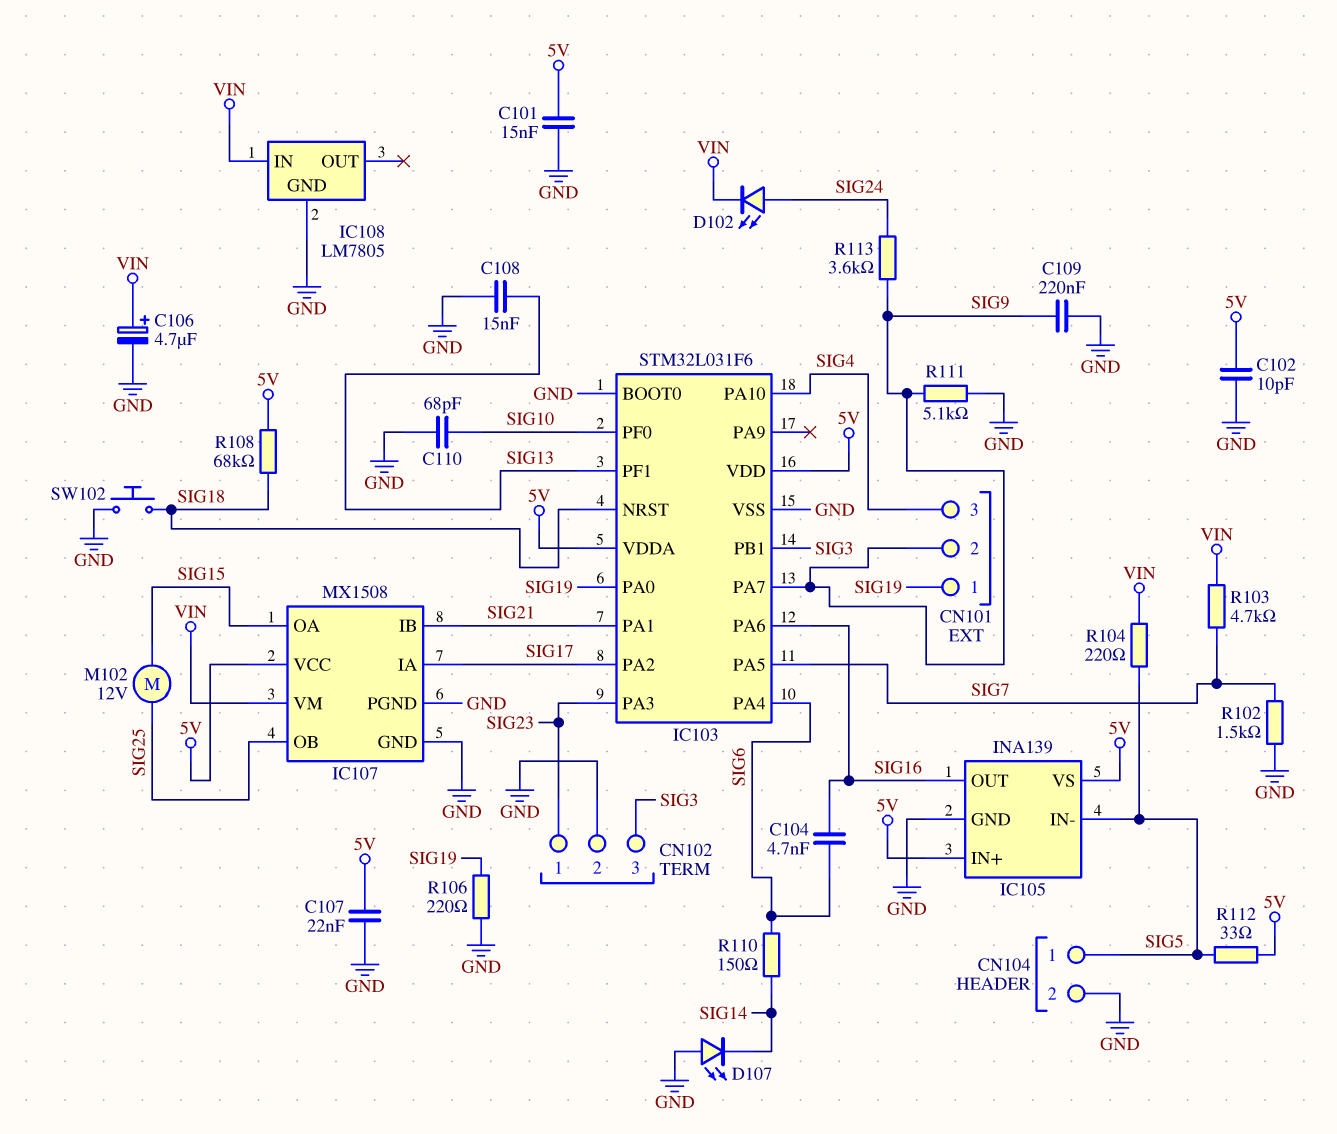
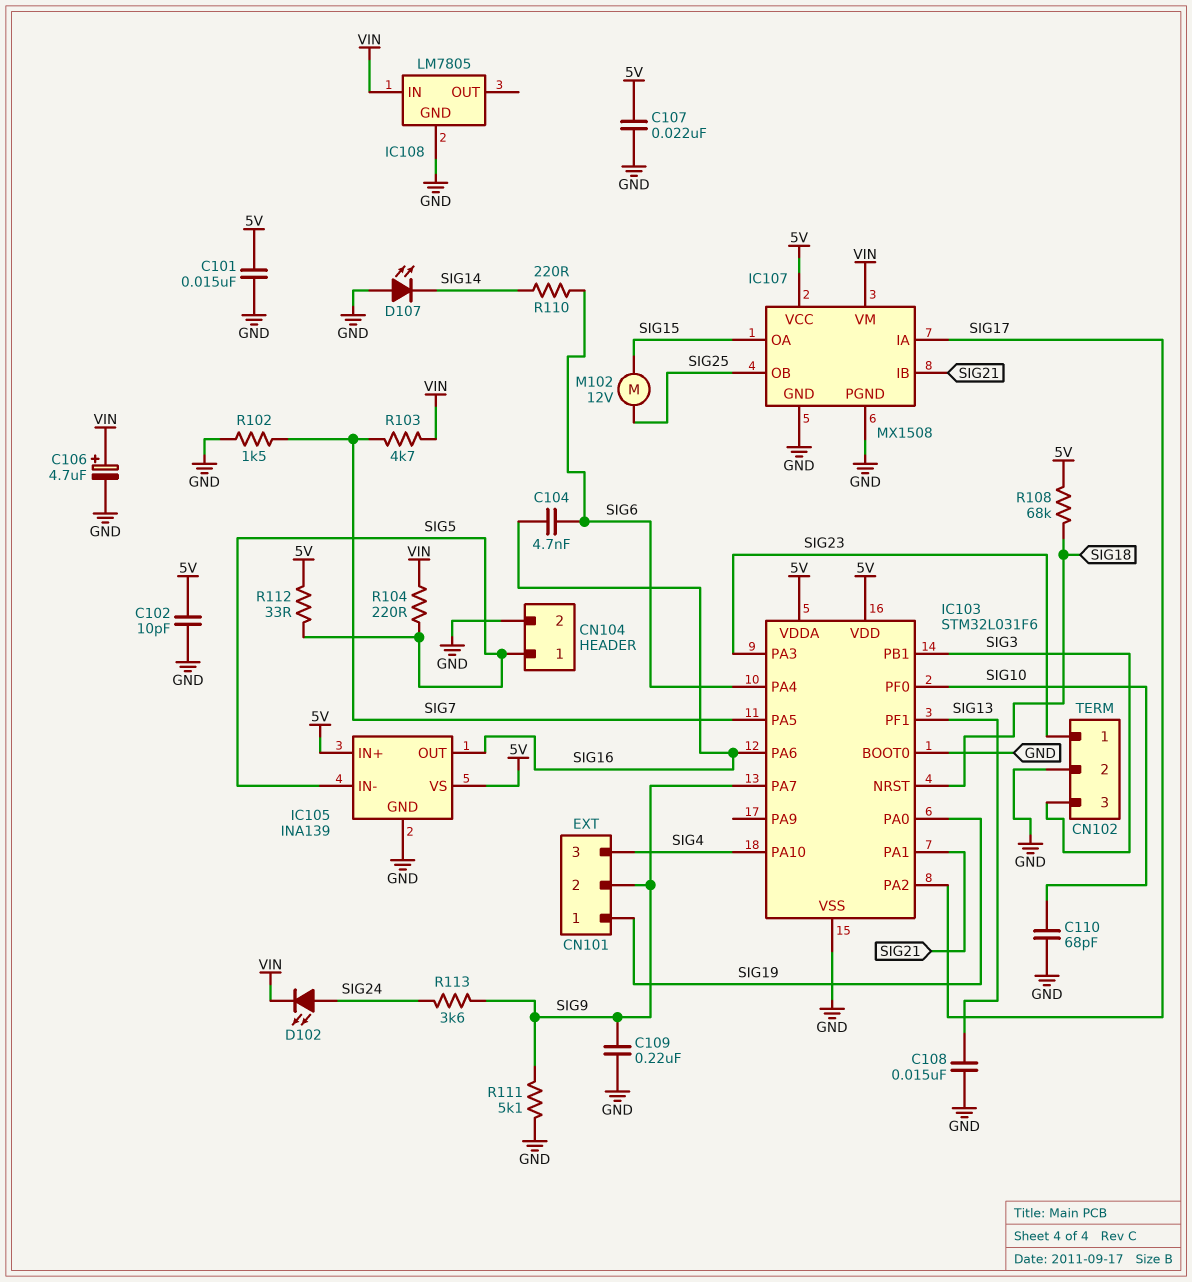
R106: 220 (GND, SIG19) -> none
R110: 150 (SIG6, SIG14) -> 220 (SIG6, SIG14)
SW102: button (GND, SIG18) -> none

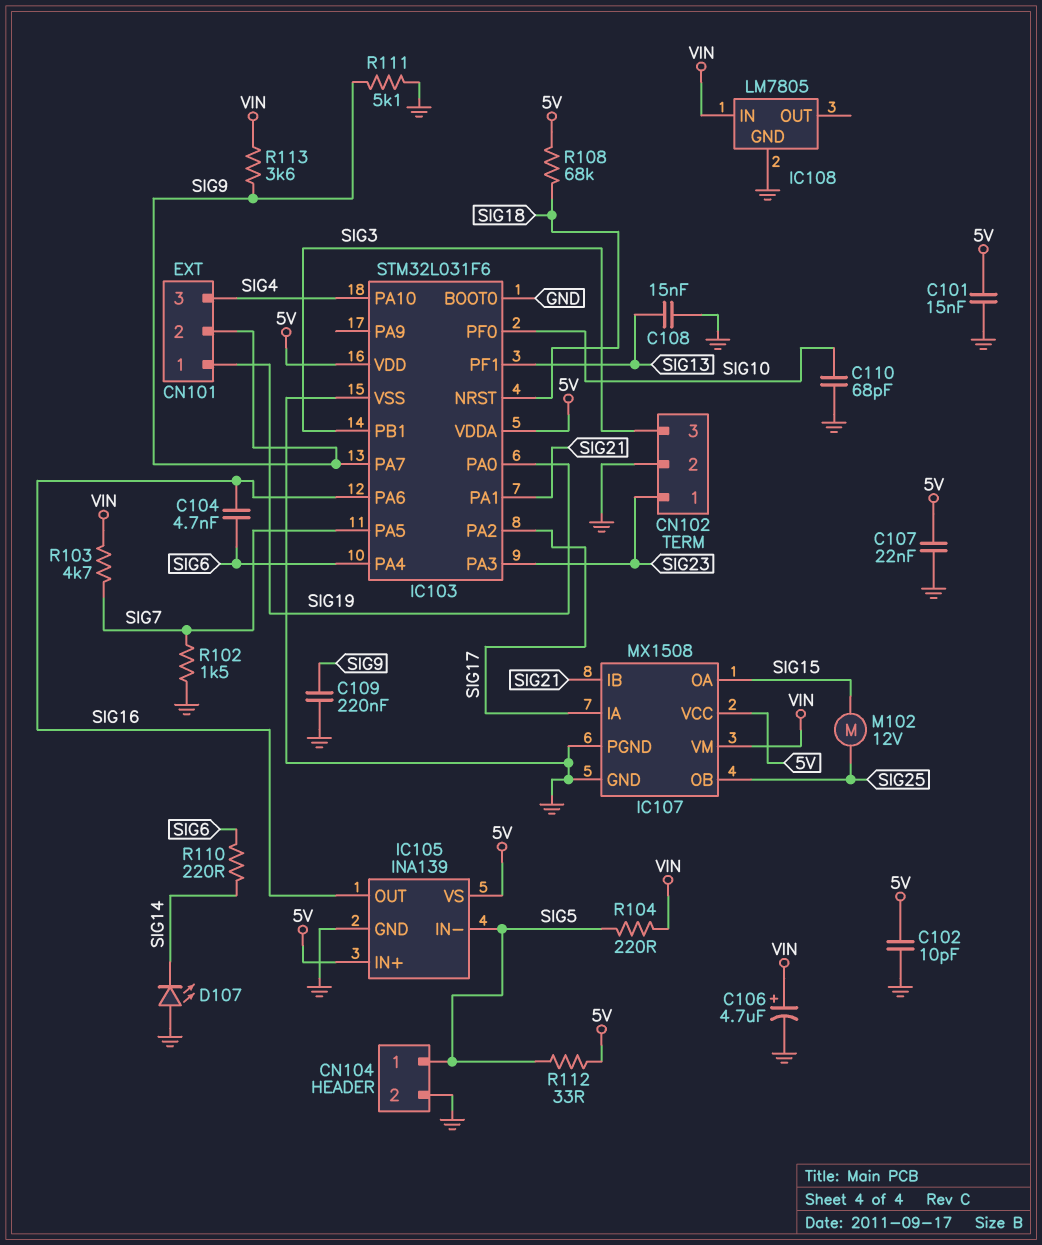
D102: LED (A SIG24, K VIN) -> none
R113: 3.6k (SIG9, SIG24) -> 3.6k (SIG9, VIN)

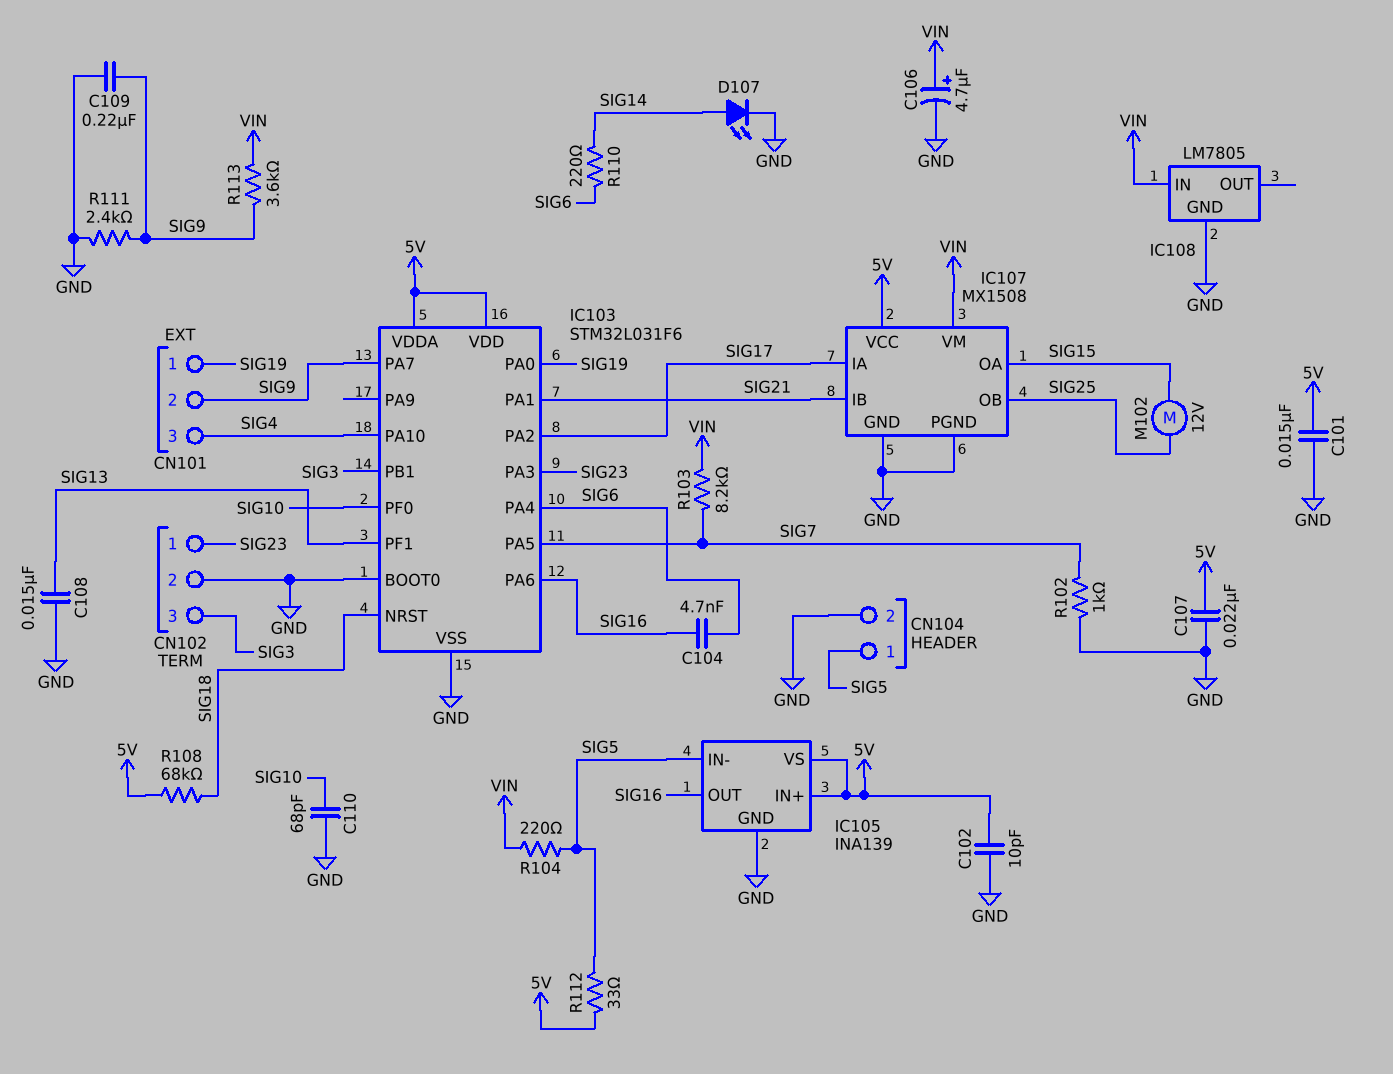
D107: LED (A GND, K SIG14) -> LED (A SIG14, K GND)
R102: 1.5k (GND, SIG7) -> 1k (GND, SIG7)
R103: 4.7k (SIG7, VIN) -> 8.2k (SIG7, VIN)
R111: 5.1k (GND, SIG9) -> 2.4k (GND, SIG9)

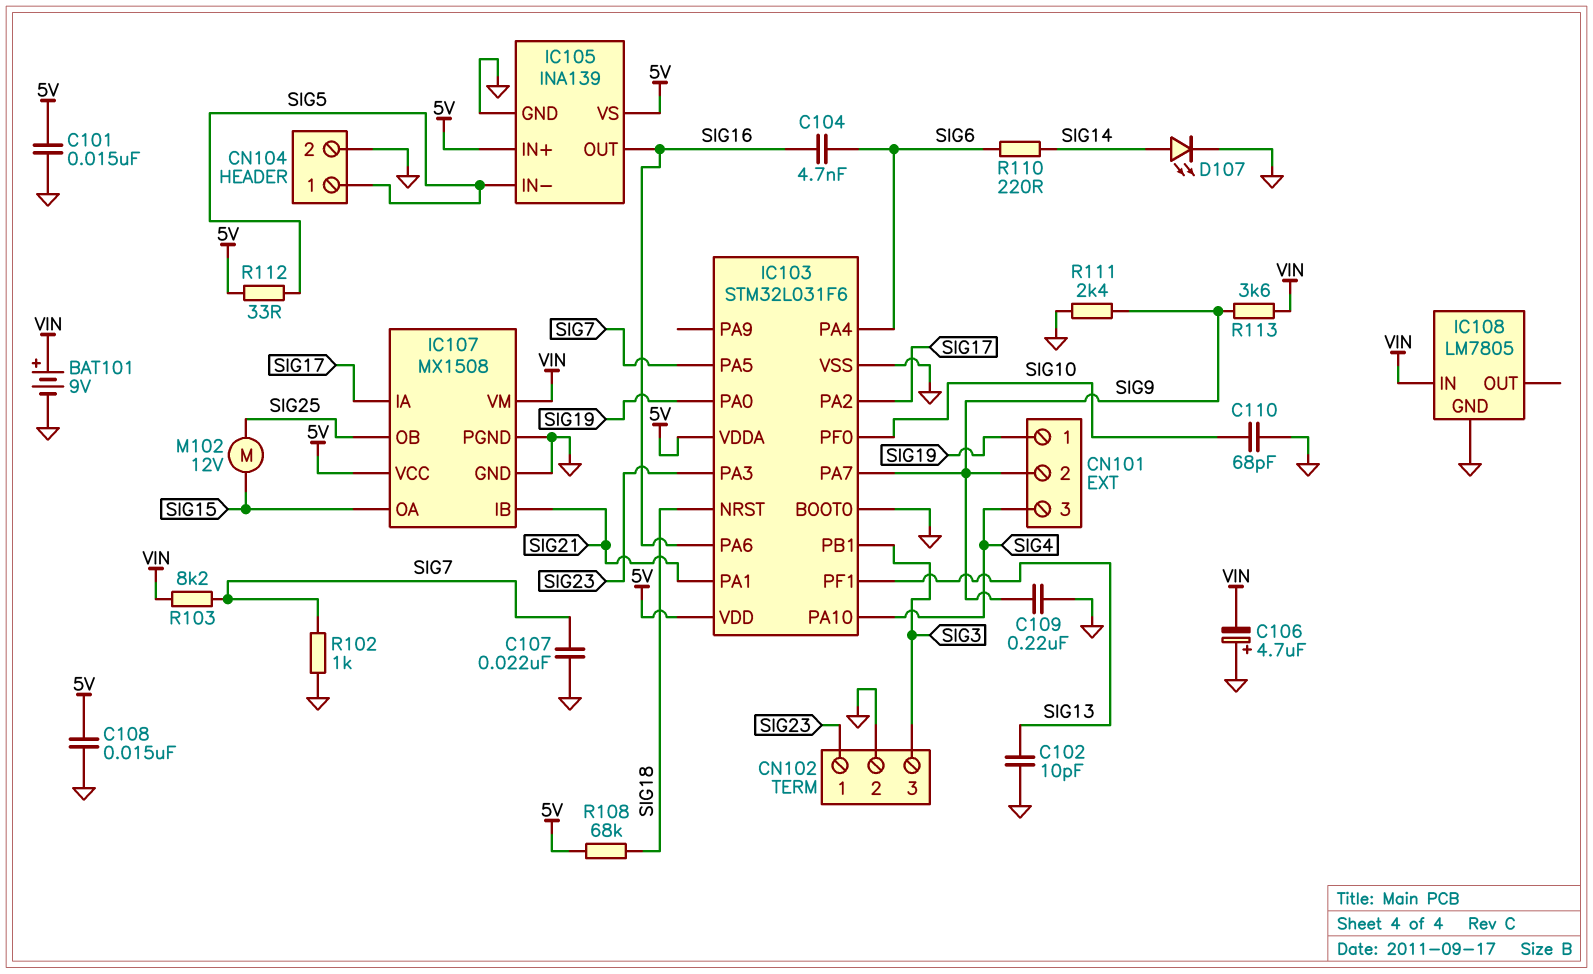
BAT101: none -> 9V (plus VIN, minus GND)
C102: 10pF (5V, GND) -> 10pF (GND, SIG13)
C106: 4.7uF (plus VIN, minus GND) -> 4.7uF (plus GND, minus VIN)
C107: 22nF (5V, GND) -> 22nF (GND, SIG7)
C108: 15nF (GND, SIG13) -> 15nF (5V, GND)
R104: 220 (SIG5, VIN) -> none

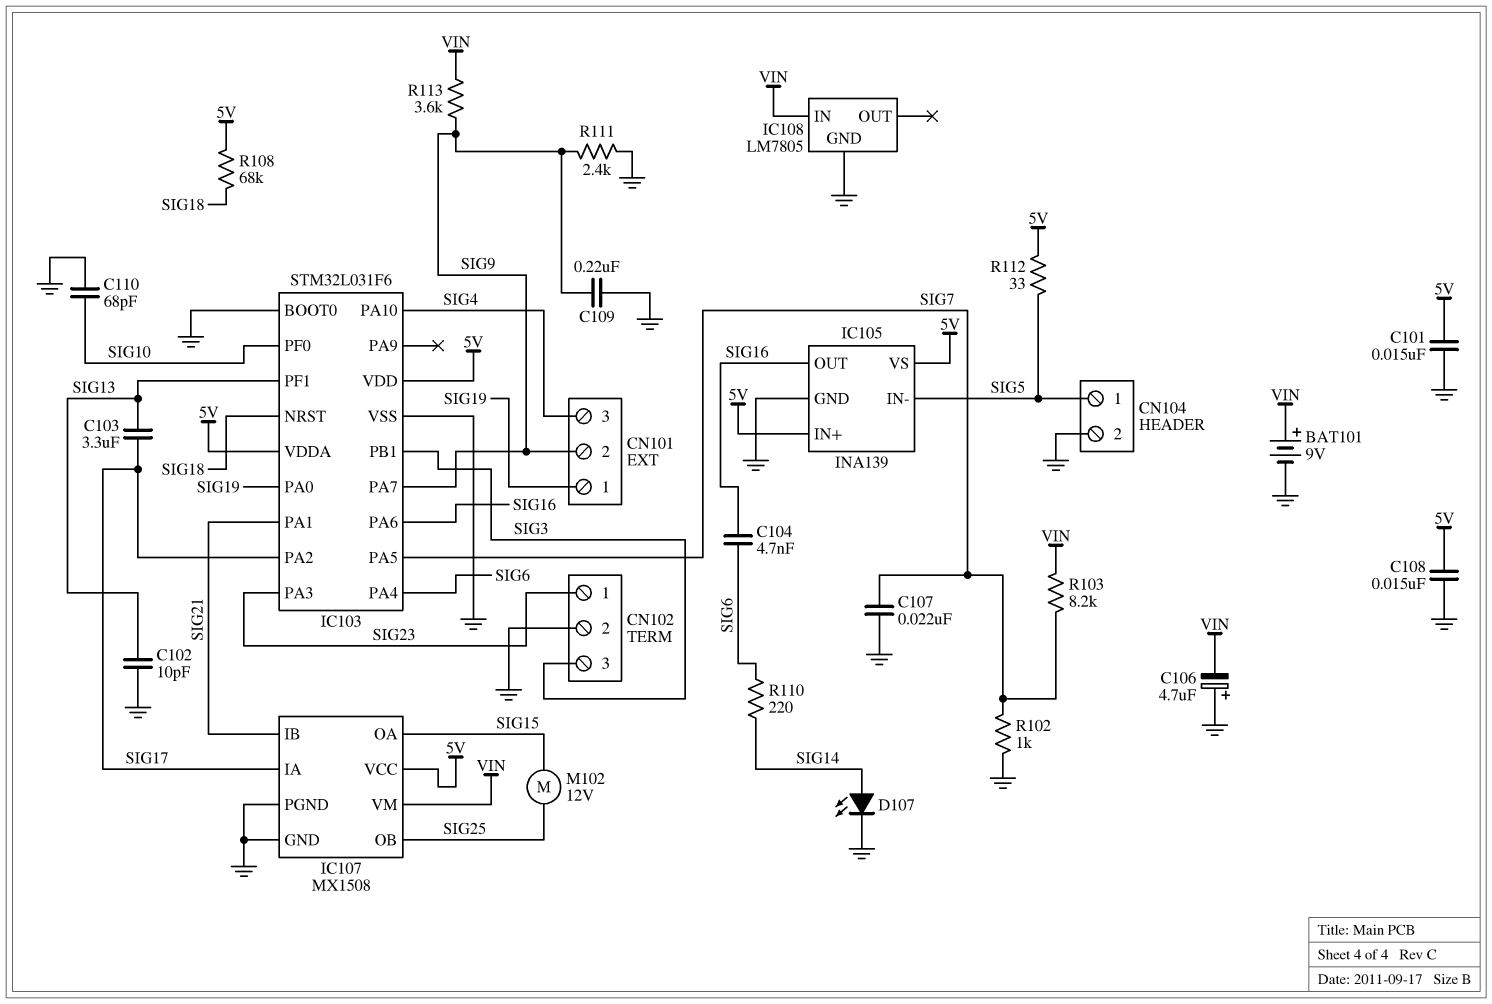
C103: none -> 3.3uF (SIG13, SIG17)

